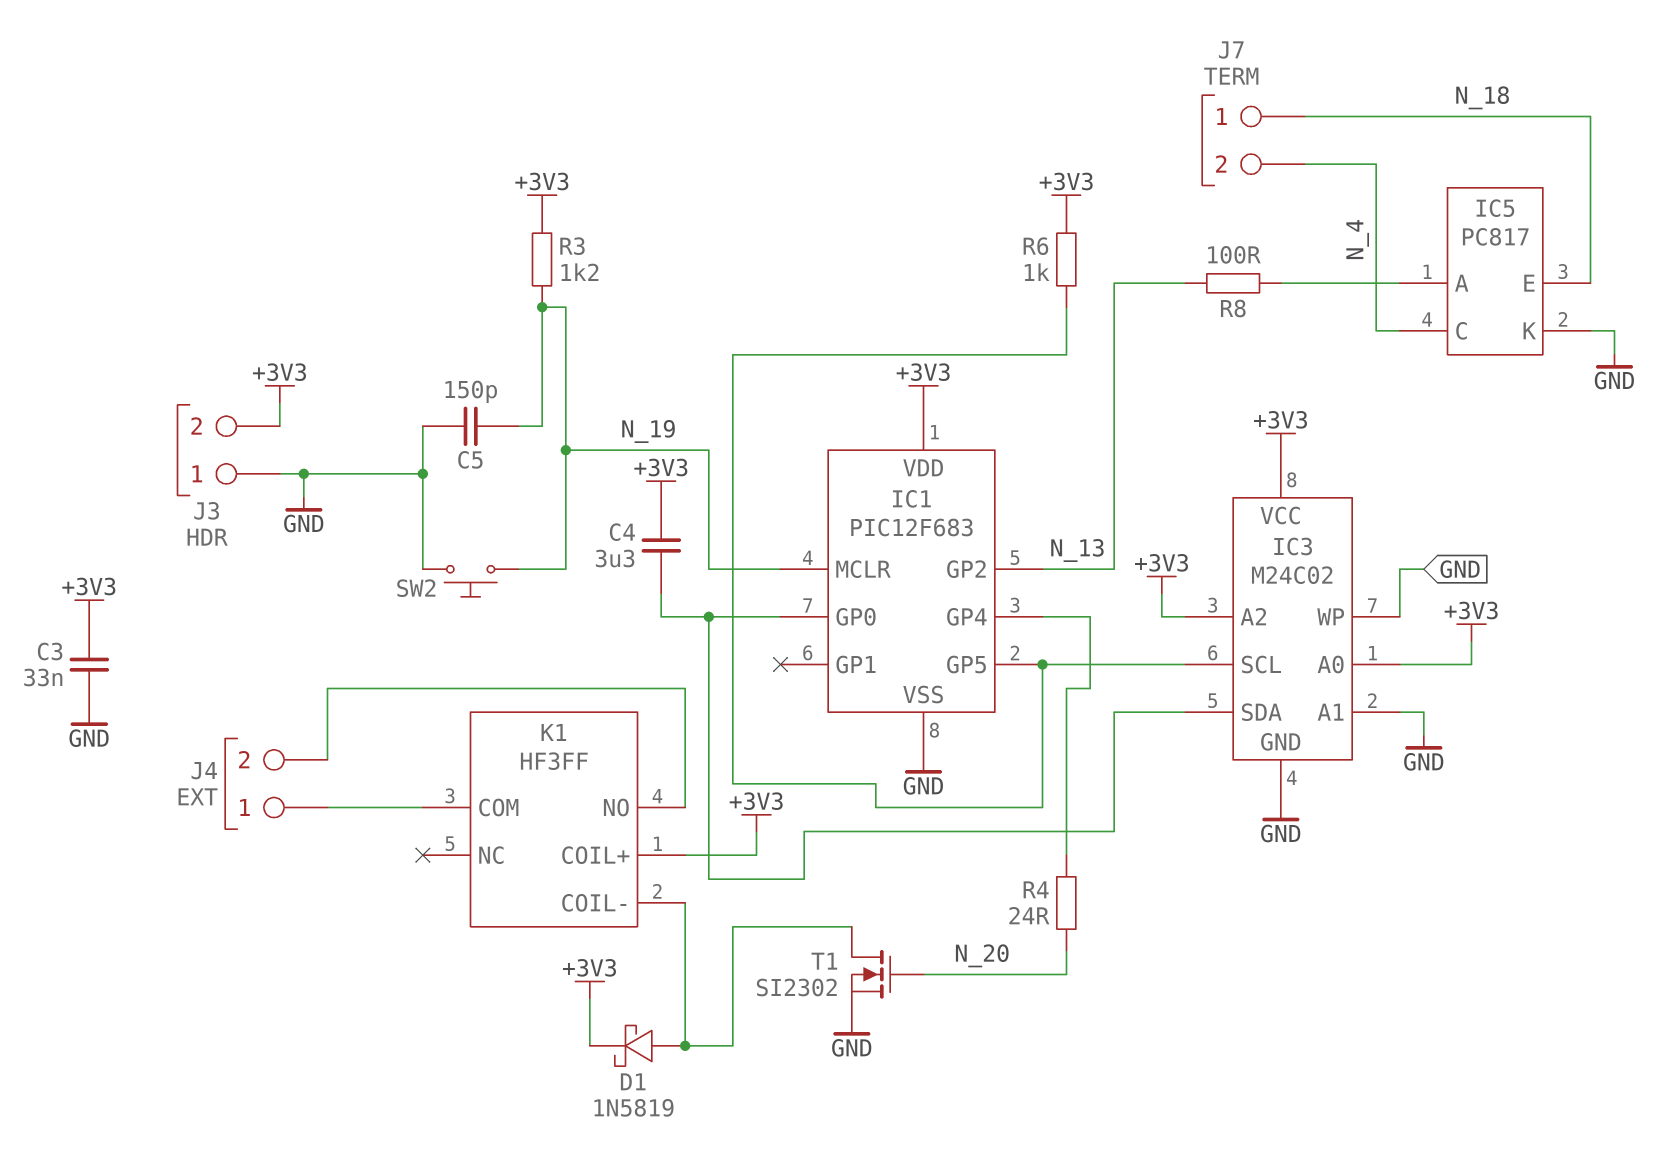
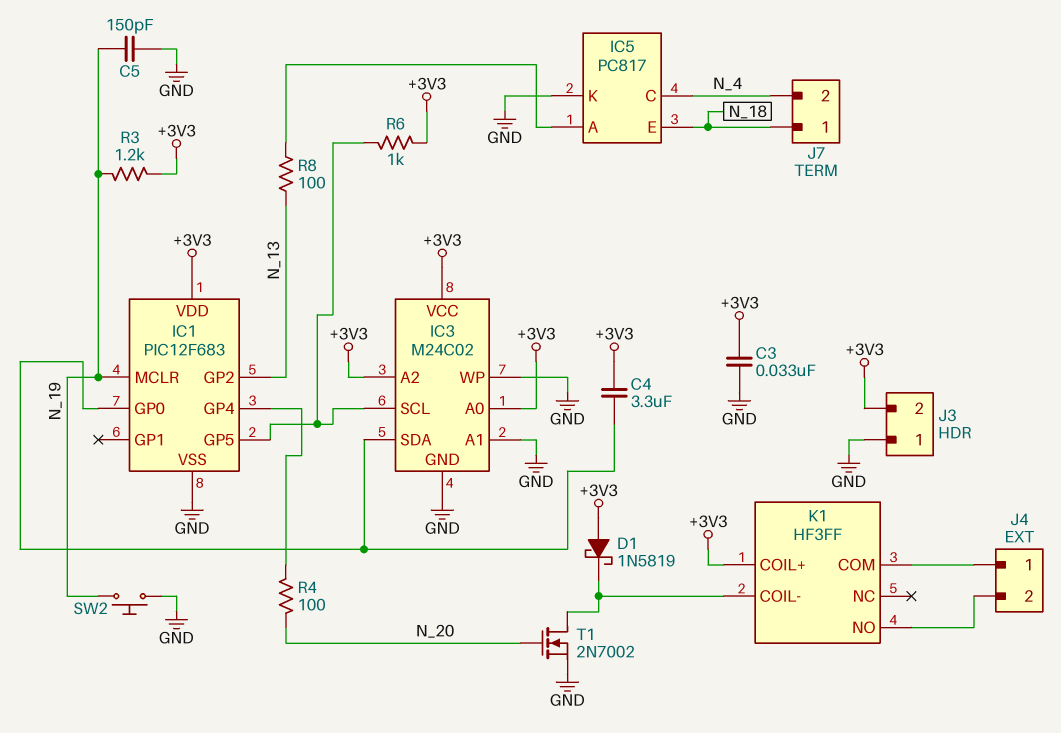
D1: schottky 1N5819 (A K1/COIL-, K +3V3) -> schottky 1N5819 (A +3V3, K K1/COIL-)
R4: 24 (IC1/GP4, N_20) -> 100 (IC1/GP4, N_20)
T1: NMOS SI2302 (G N_20, D K1/COIL-, S GND) -> NMOS 2N7002 (G N_20, D K1/COIL-, S GND)

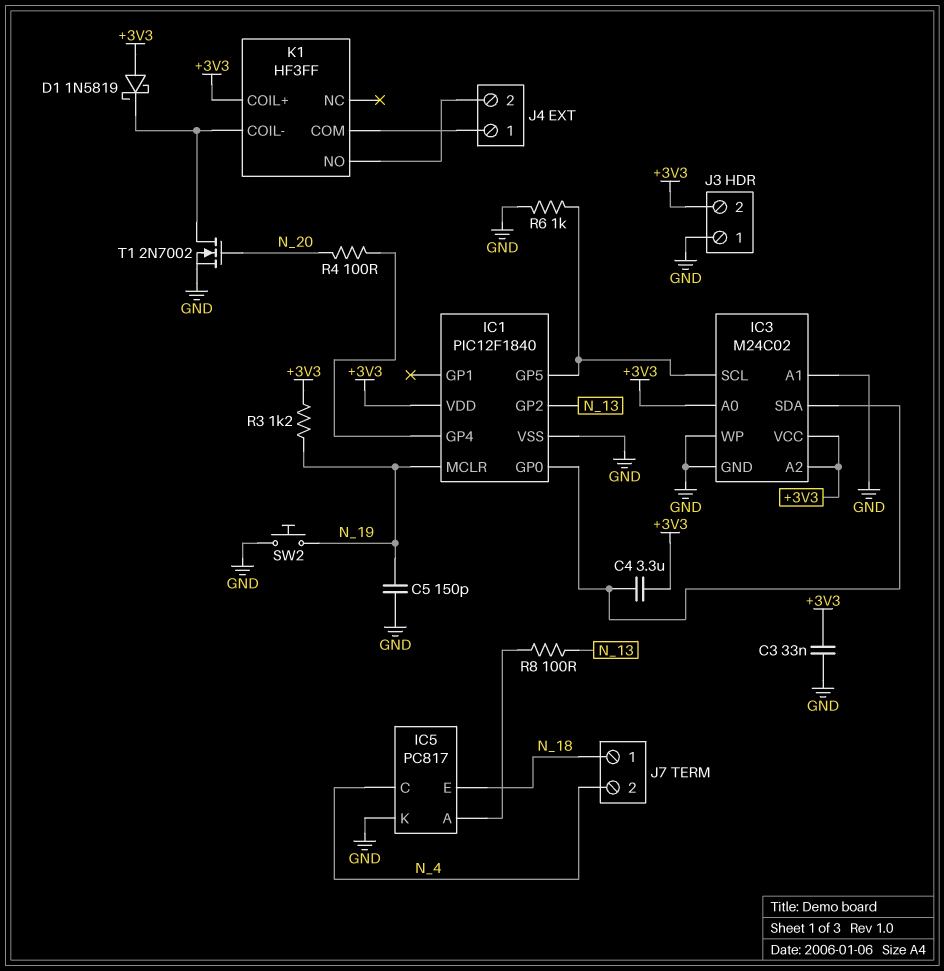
IC1: PIC12F683 -> PIC12F1840
R6: 1k (+3V3, IC1/GP5) -> 1k (GND, IC1/GP5)

